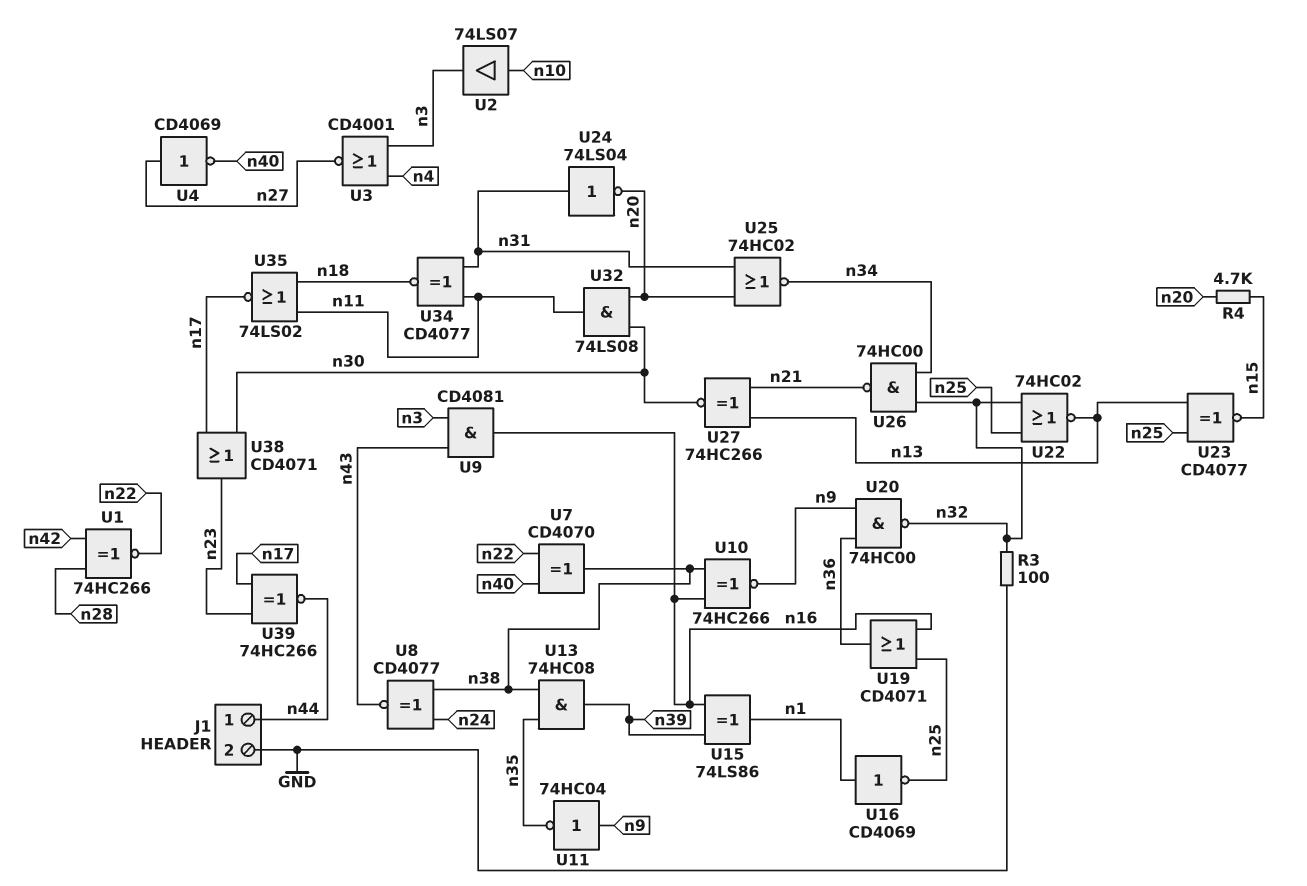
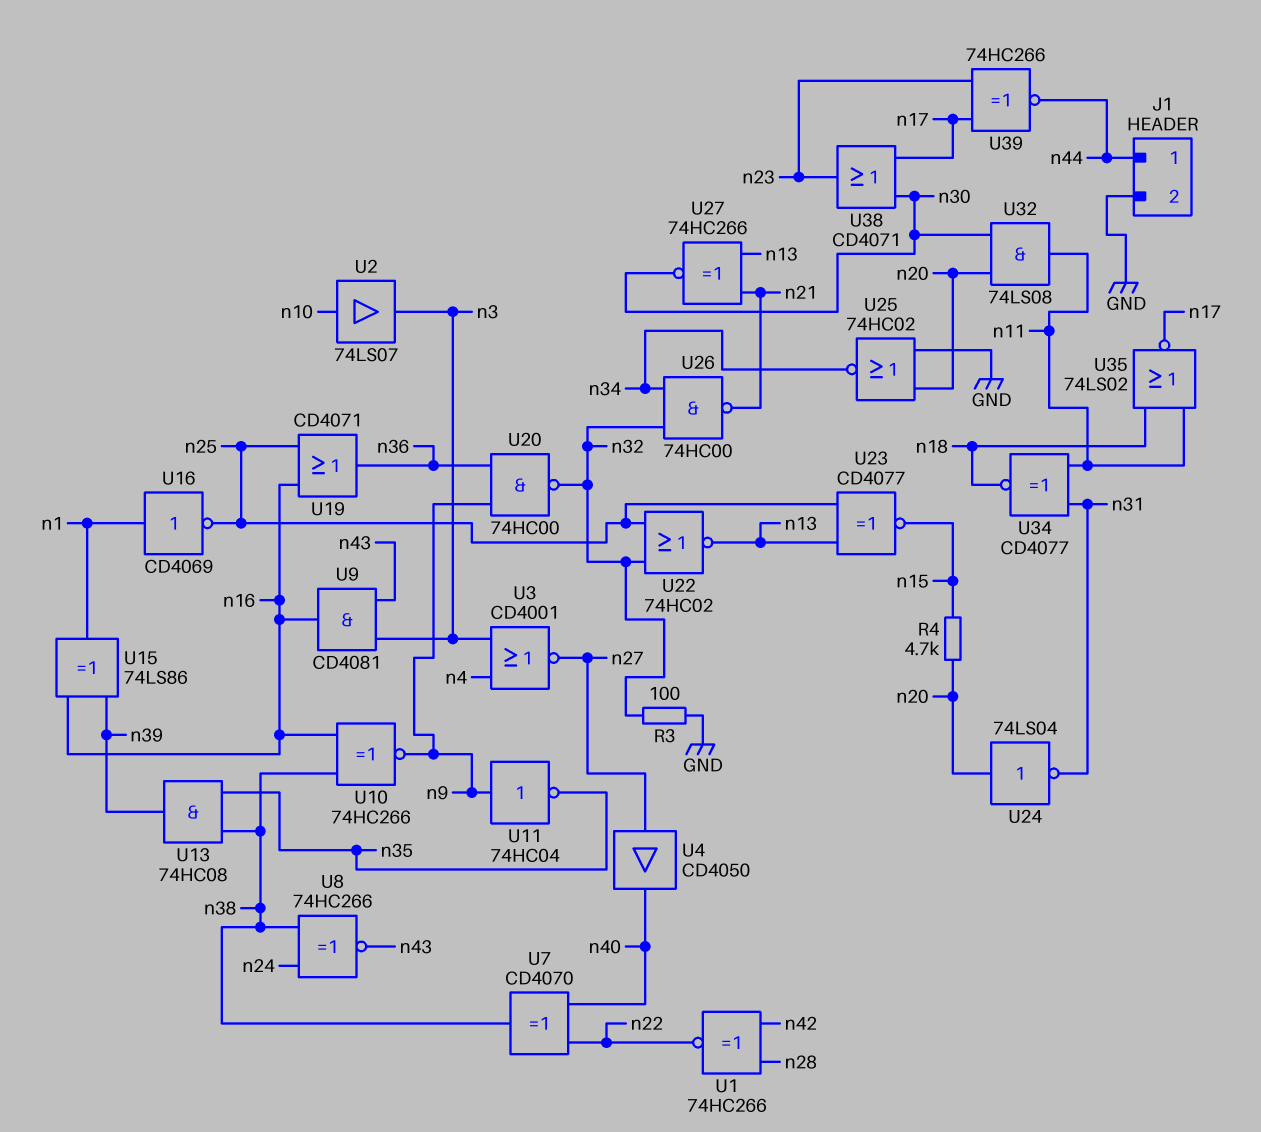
U4: NOT CD4069 (in n27, out n40) -> buffer CD4050 (in n27, out n40)
U8: XNOR CD4077 (in n24, in n38, out n43) -> XNOR 74HC266 (in n24, in n38, out n43)
U24: NOT 74LS04 (in n31, out n20) -> NOT 74LS04 (in n20, out n31)
U25: NOR 74HC02 (in n20, in n31, out n34) -> NOR 74HC02 (in GND, in n20, out n34)

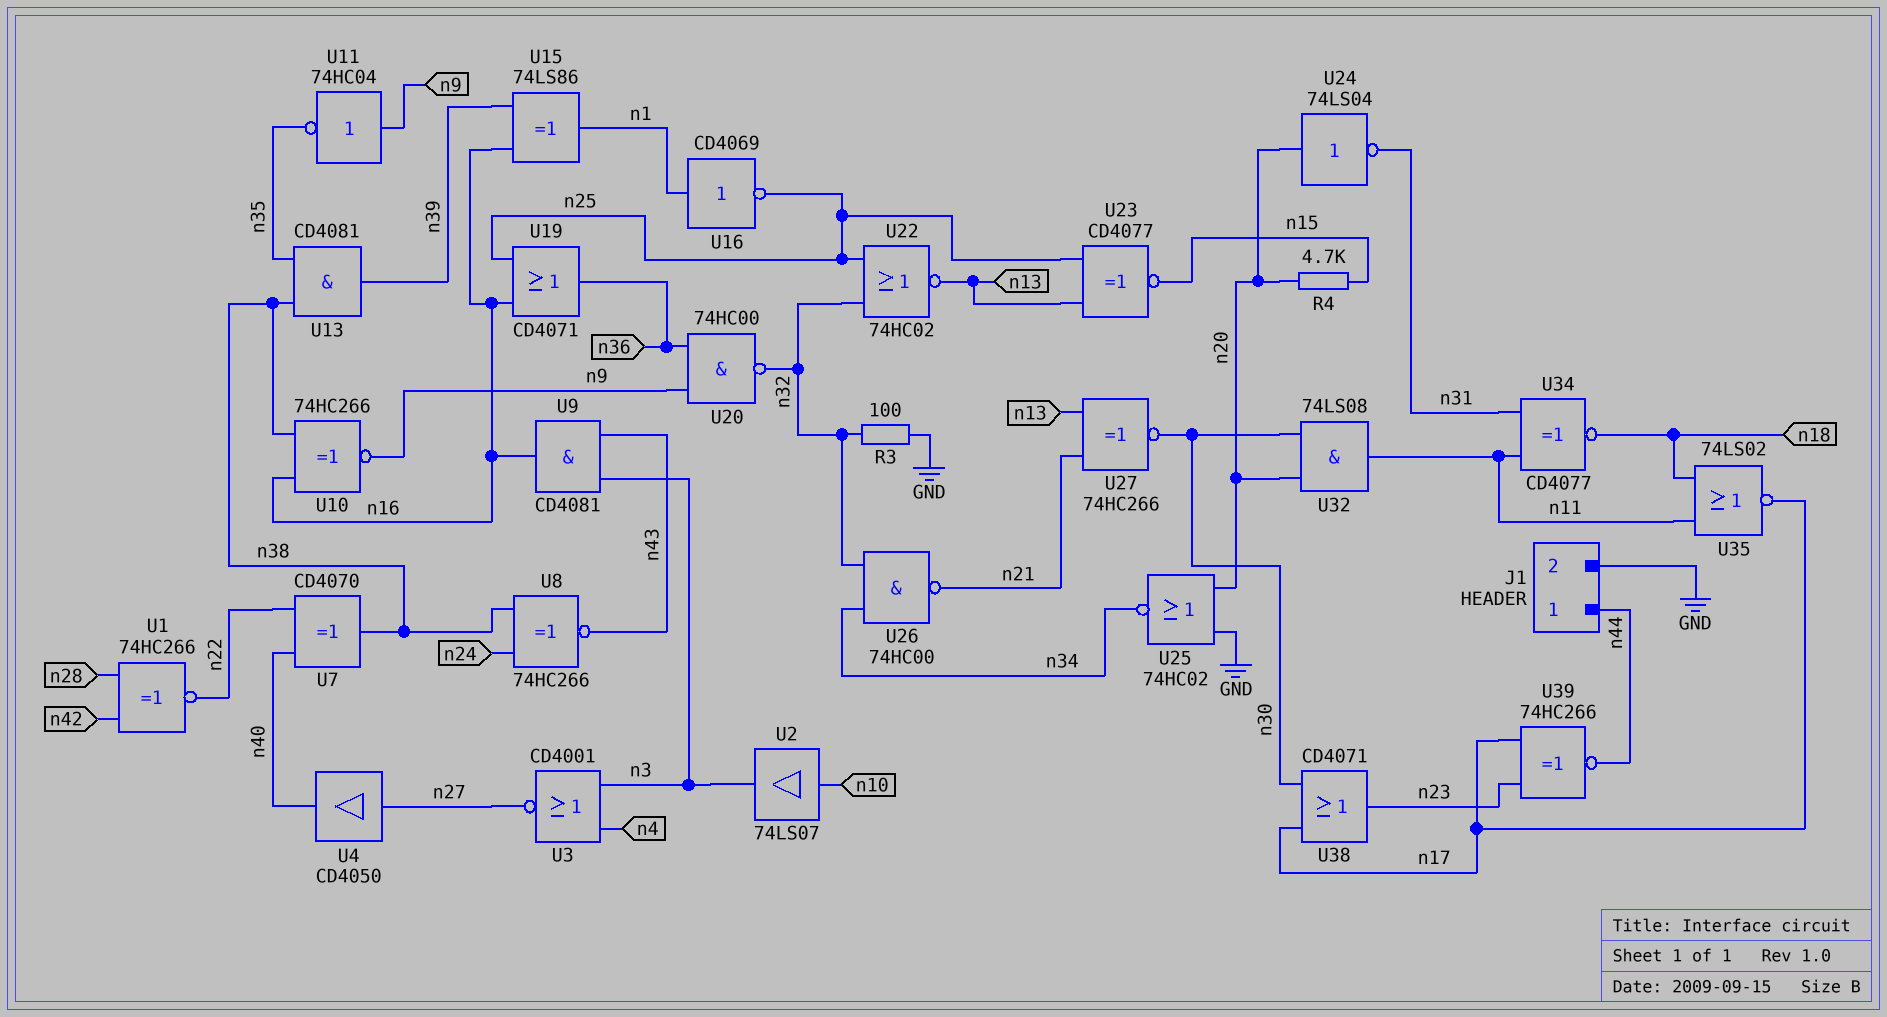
U13: AND 74HC08 (in n35, in n38, out n39) -> AND CD4081 (in n35, in n38, out n39)

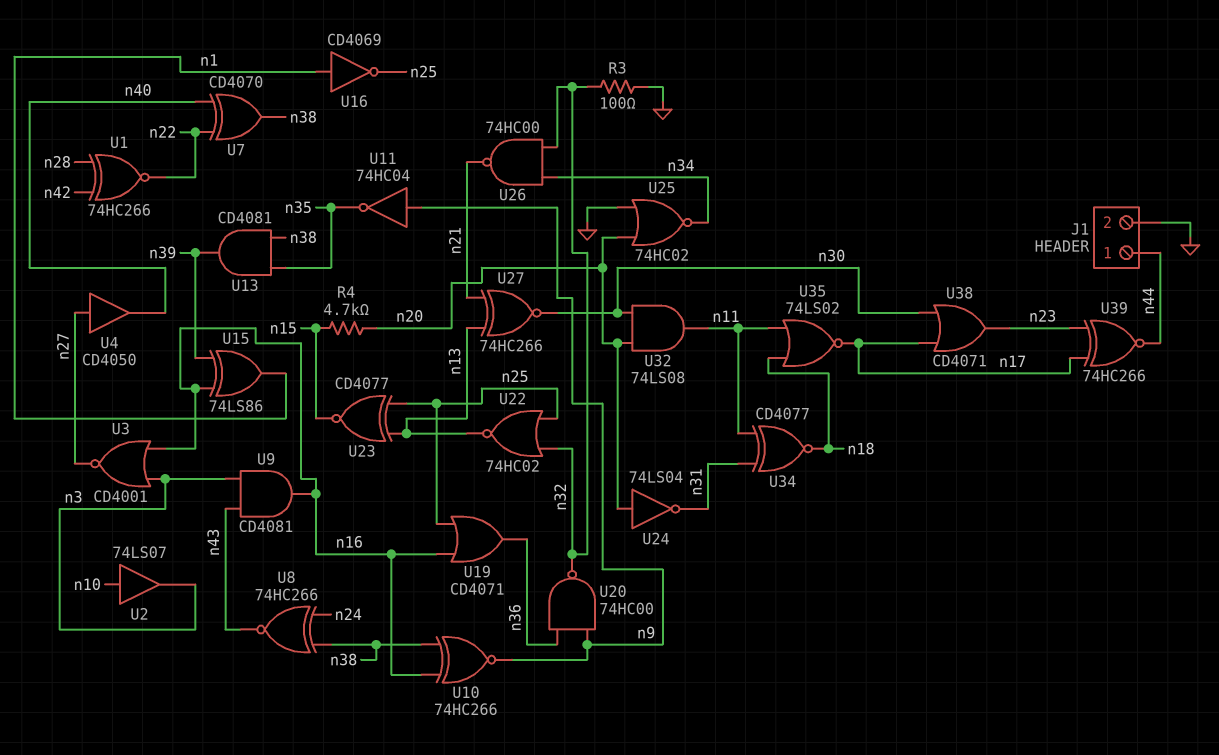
U3: NOR CD4001 (in n3, in n4, out n27) -> NOR CD4001 (in n3, in n16, out n27)

